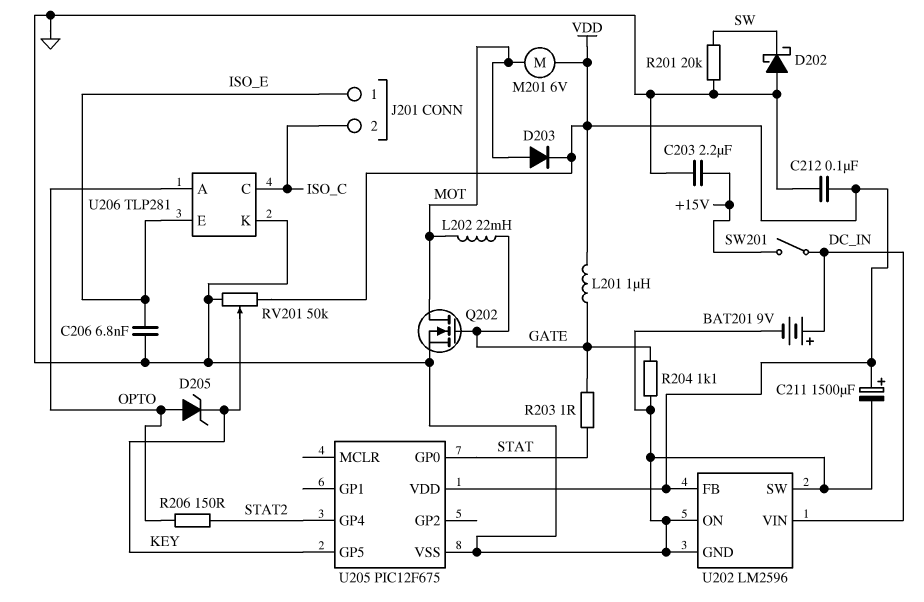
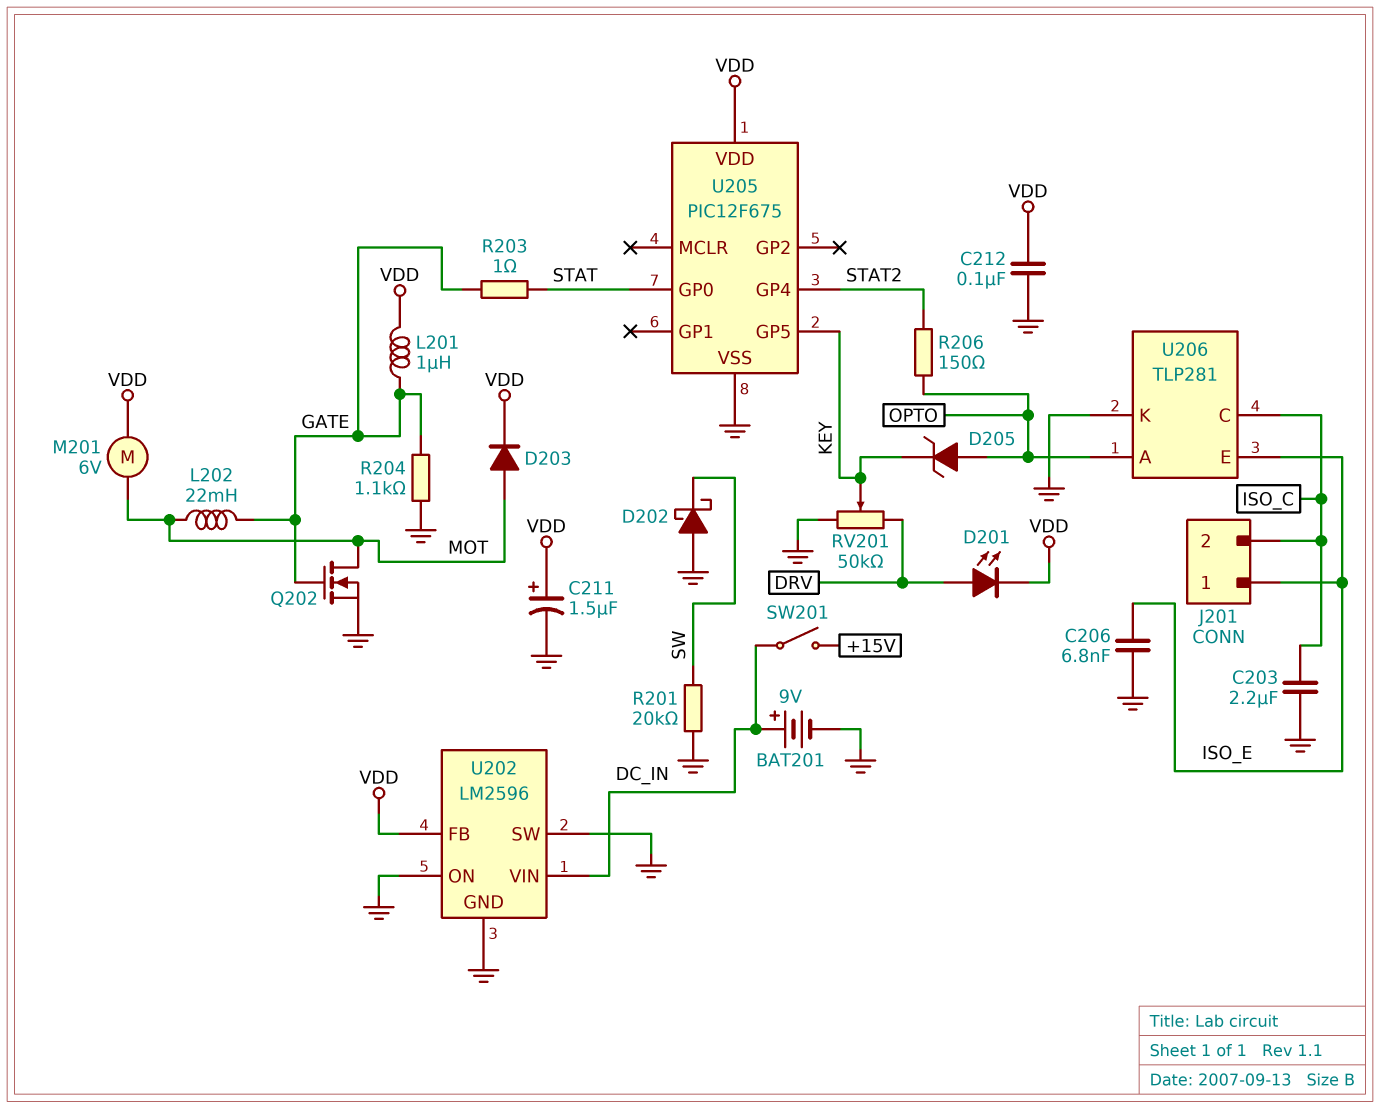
C203: 2.2uF (+15V, GND) -> 2.2uF (GND, ISO_C)
C211: 1500uF (plus VDD, minus GND) -> 1.5uF (plus VDD, minus GND)
D201: none -> LED (A DRV, K VDD)
RV201: 50k (GND, VDD, wiper KEY) -> 50k (DRV, GND, wiper KEY)

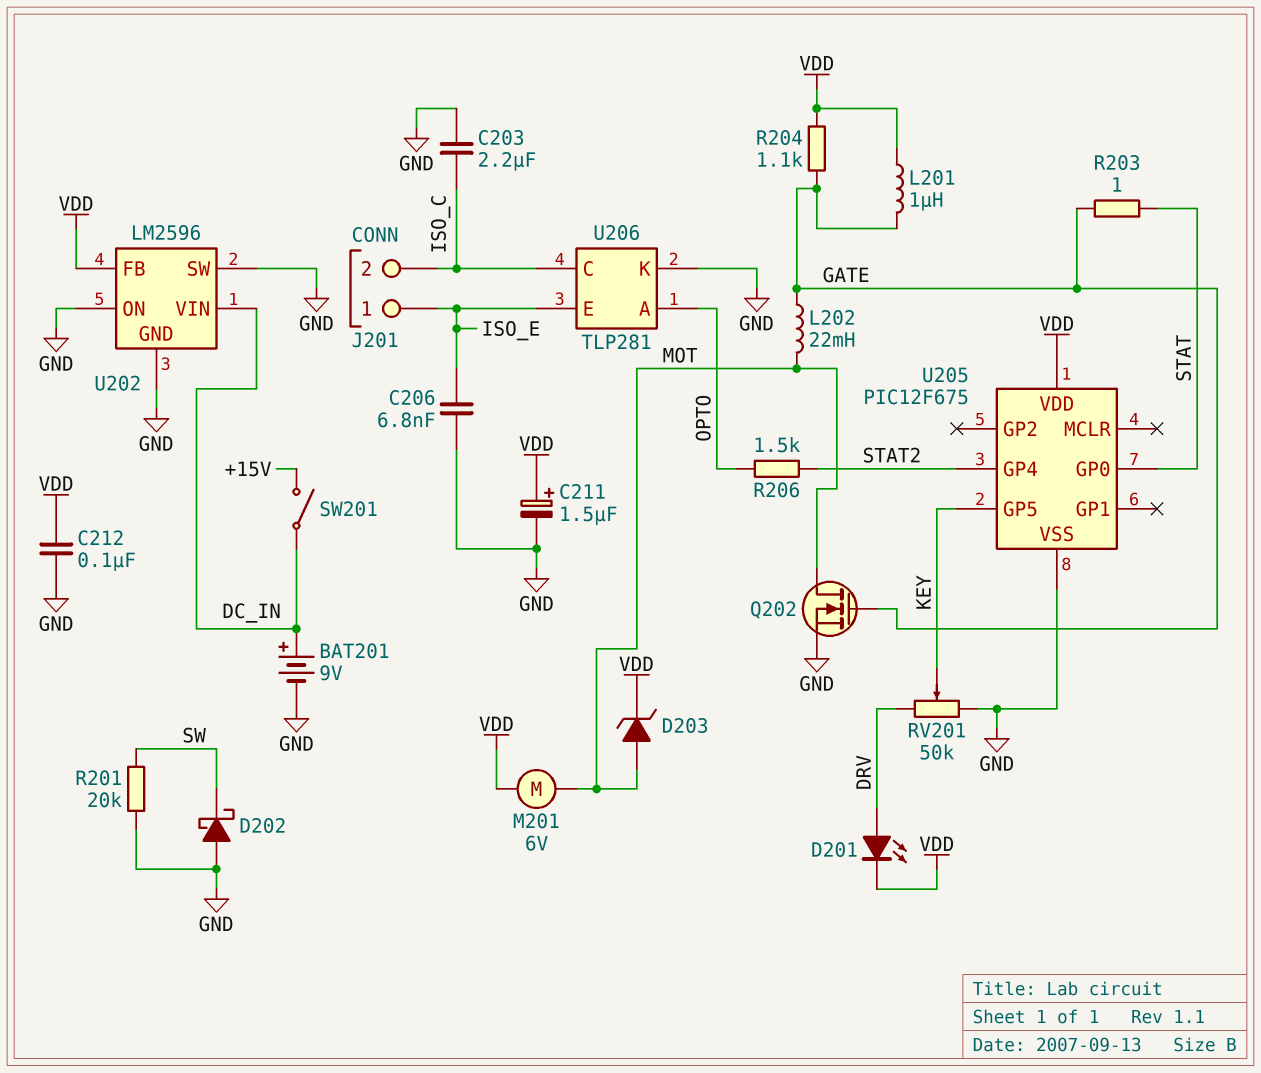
D203: diode (A MOT, K VDD) -> zener (A MOT, K VDD)
D205: zener (A OPTO, K KEY) -> none
R204: 1.1k (GATE, GND) -> 1.1k (GATE, VDD)
R206: 150 (OPTO, STAT2) -> 1.5k (OPTO, STAT2)

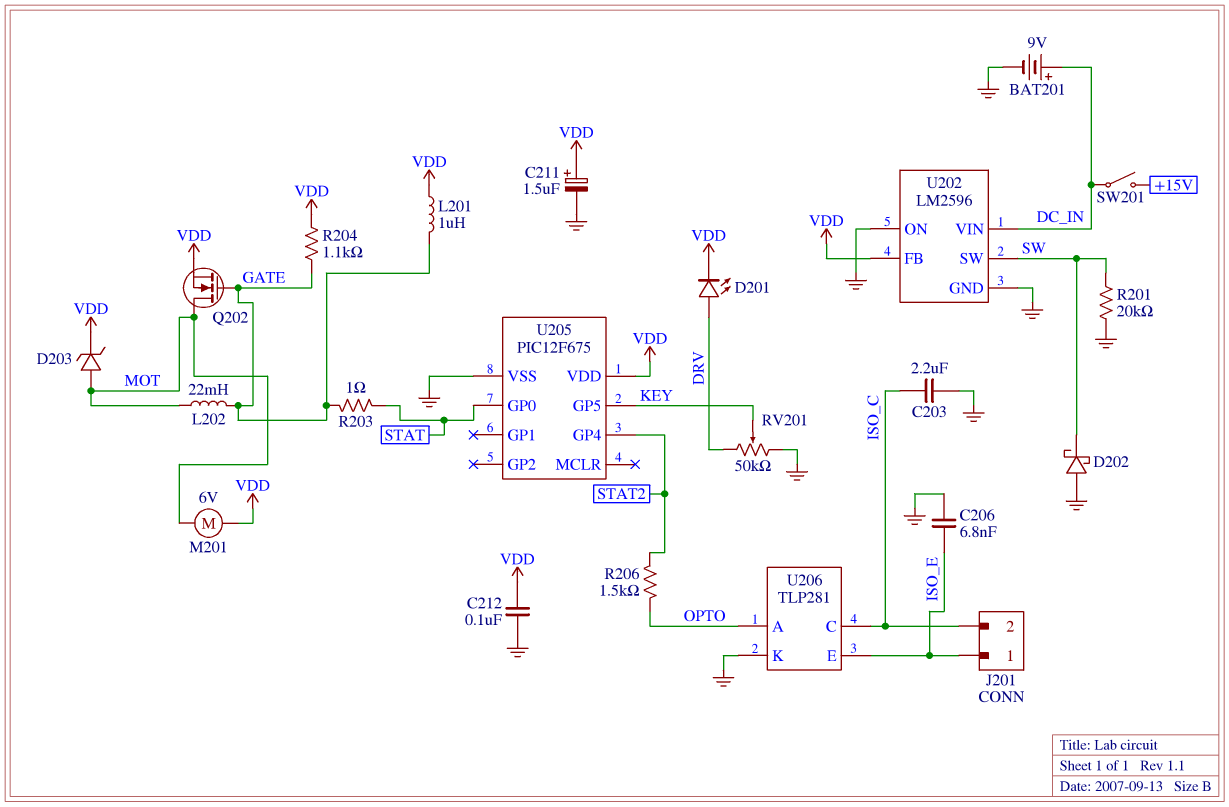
Q202: NMOS (G GATE, D MOT, S GND) -> NMOS (G GATE, D MOT, S VDD)
U202 pin SW: GND -> SW

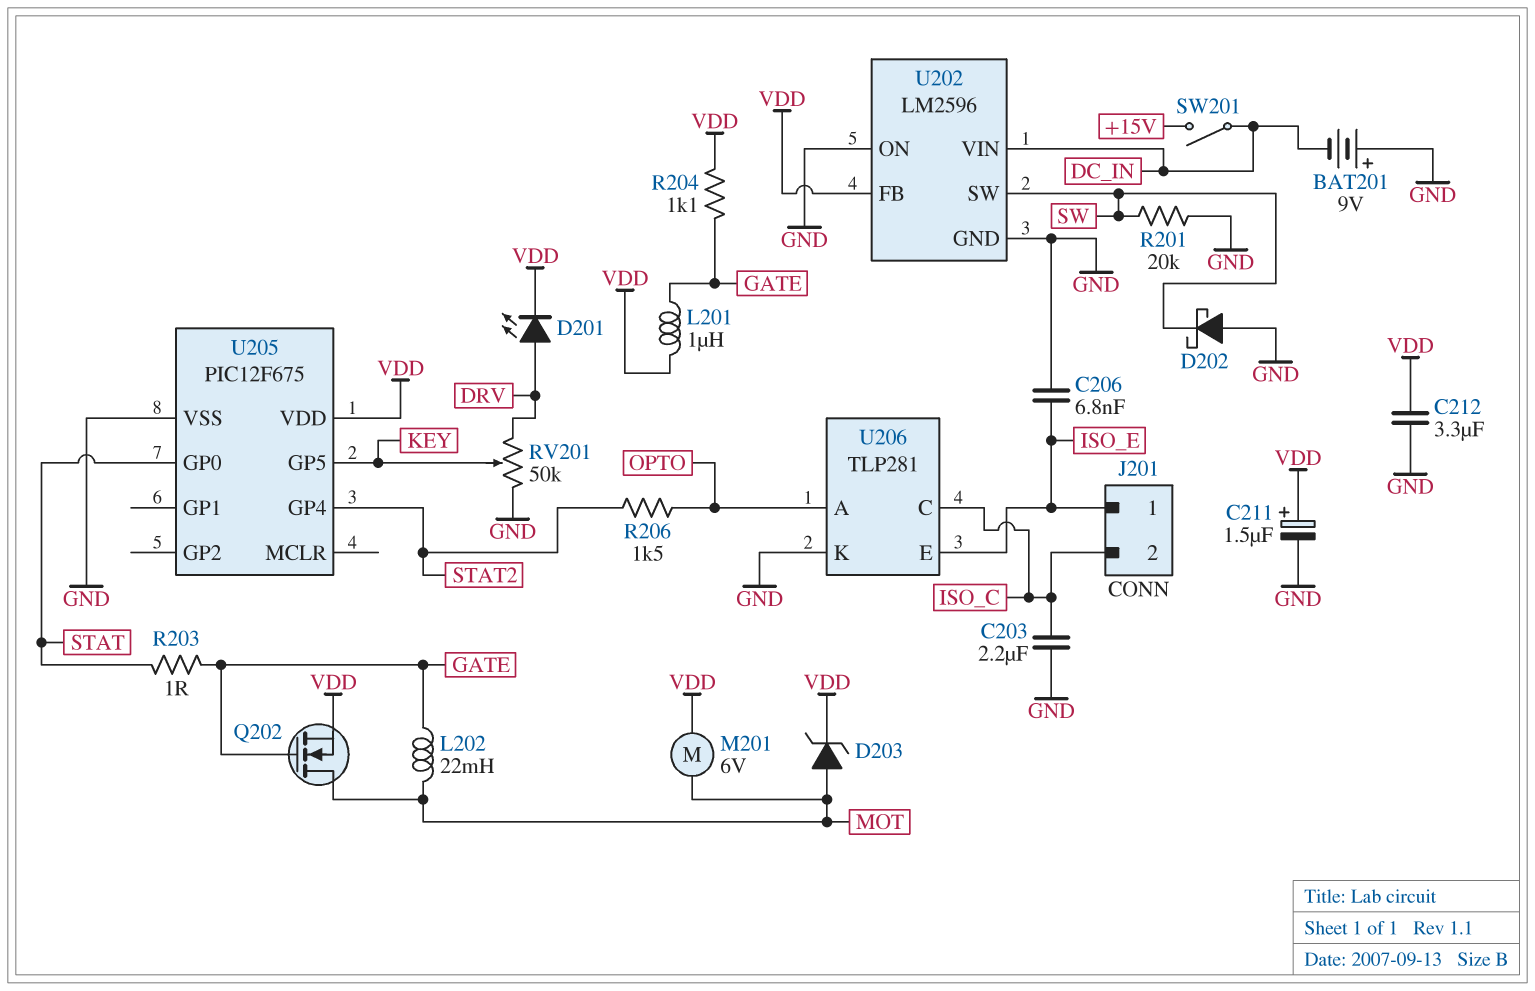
BAT201: 9V (plus DC_IN, minus GND) -> 9V (plus GND, minus DC_IN)
C212: 100nF (GND, VDD) -> 3.3uF (GND, VDD)

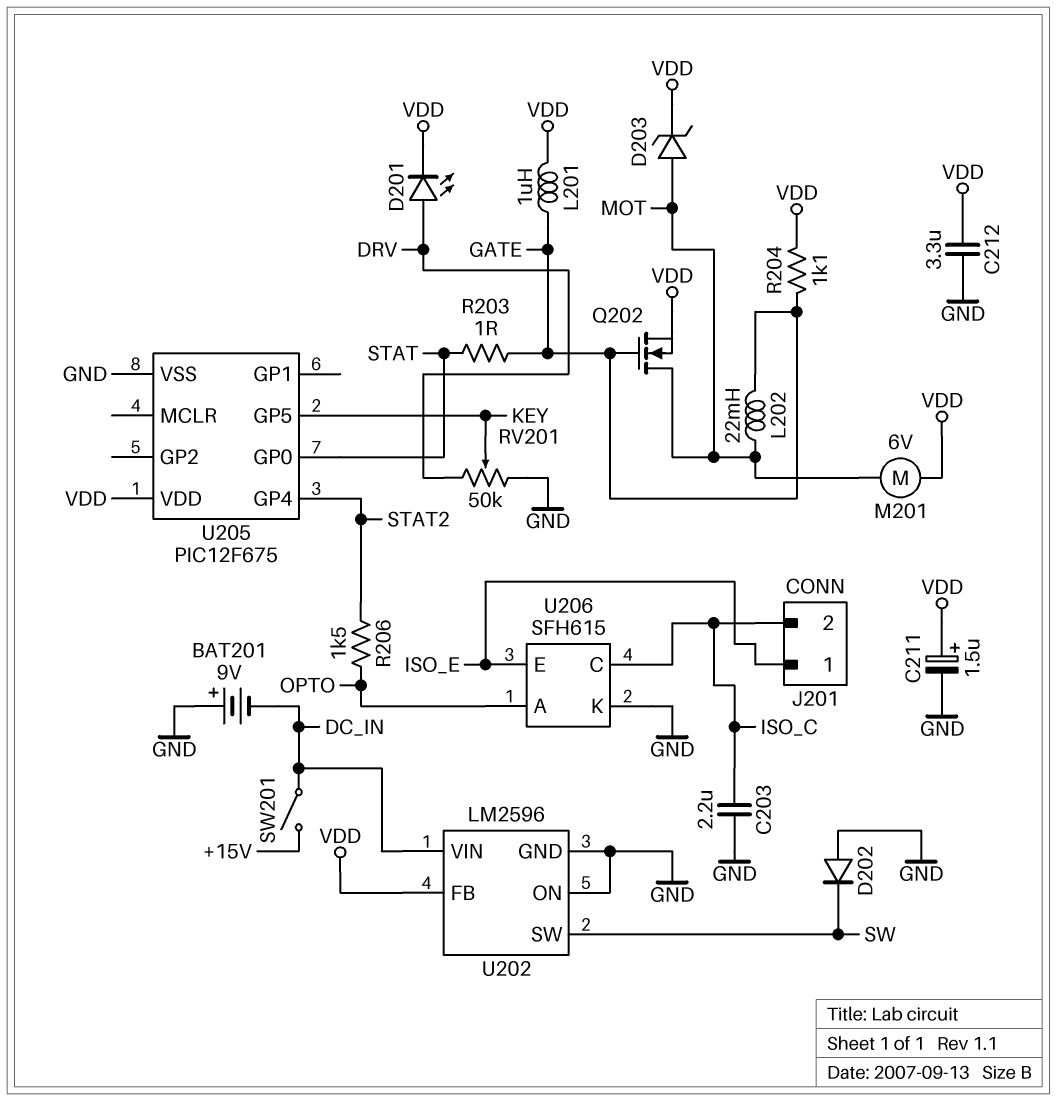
C206: 6.8nF (GND, ISO_E) -> none
D202: schottky (A GND, K SW) -> diode (A GND, K SW)
R201: 20k (GND, SW) -> none
U206: TLP281 -> SFH615

